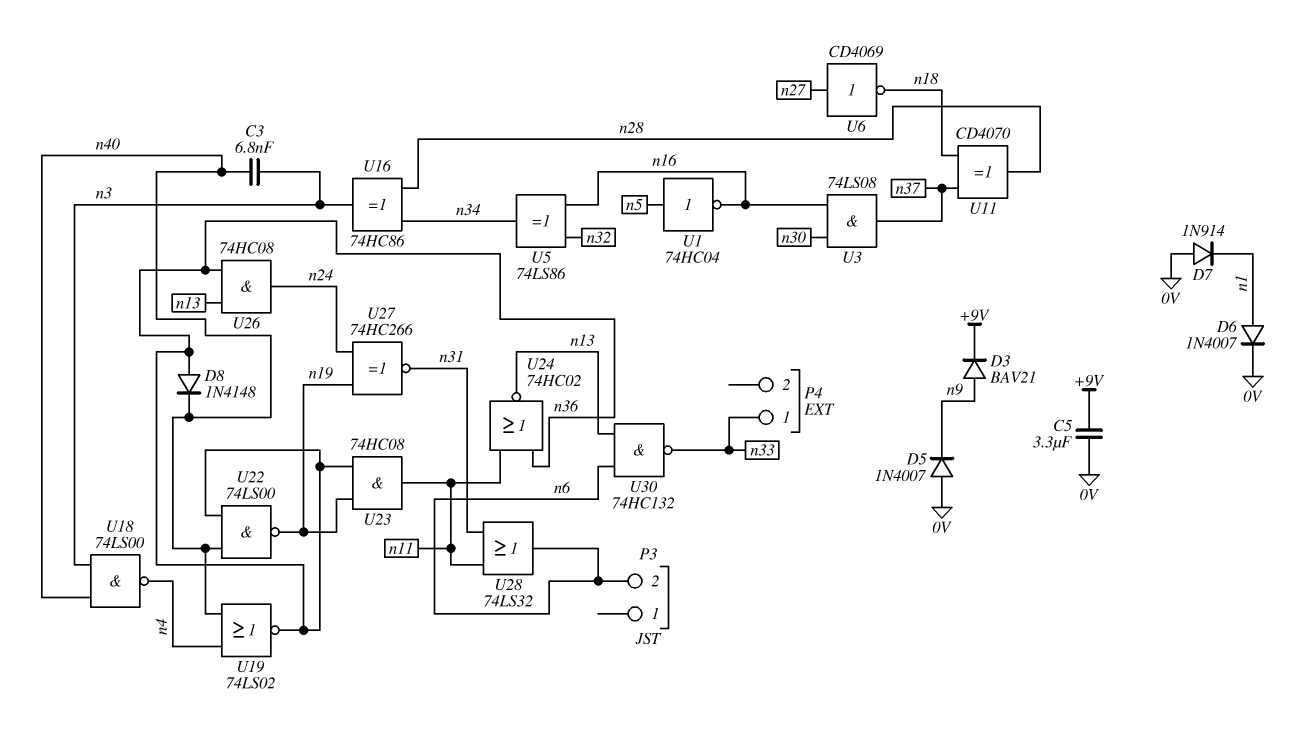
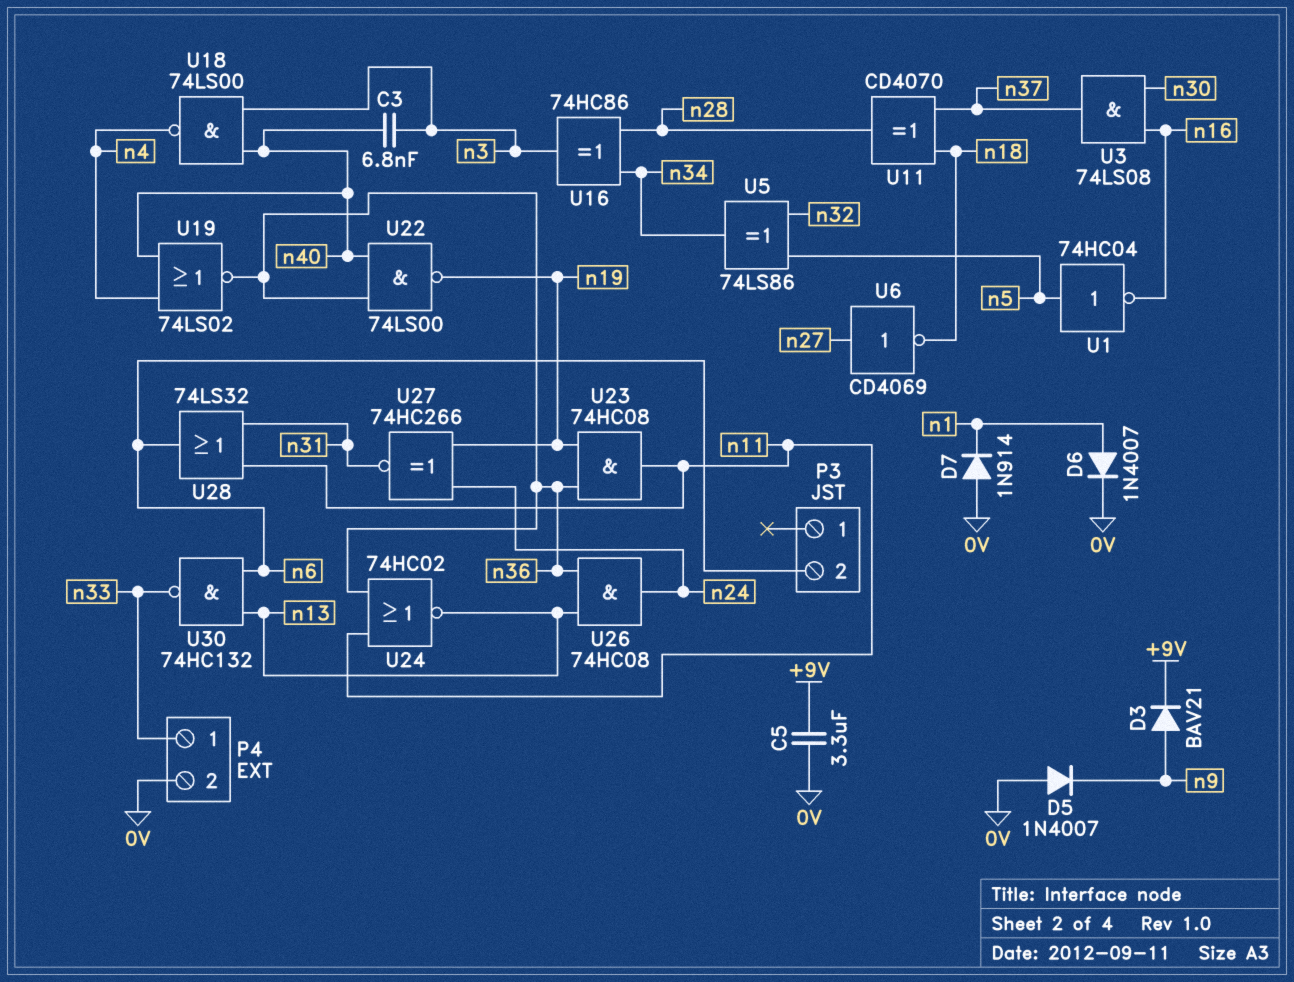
D8: diode 1N4148 (A n36, K n40) -> none
P4 pin 2: none -> 0V
U5: XOR 74LS86 (in n16, in n32, out n34) -> XOR 74LS86 (in n5, in n32, out n34)

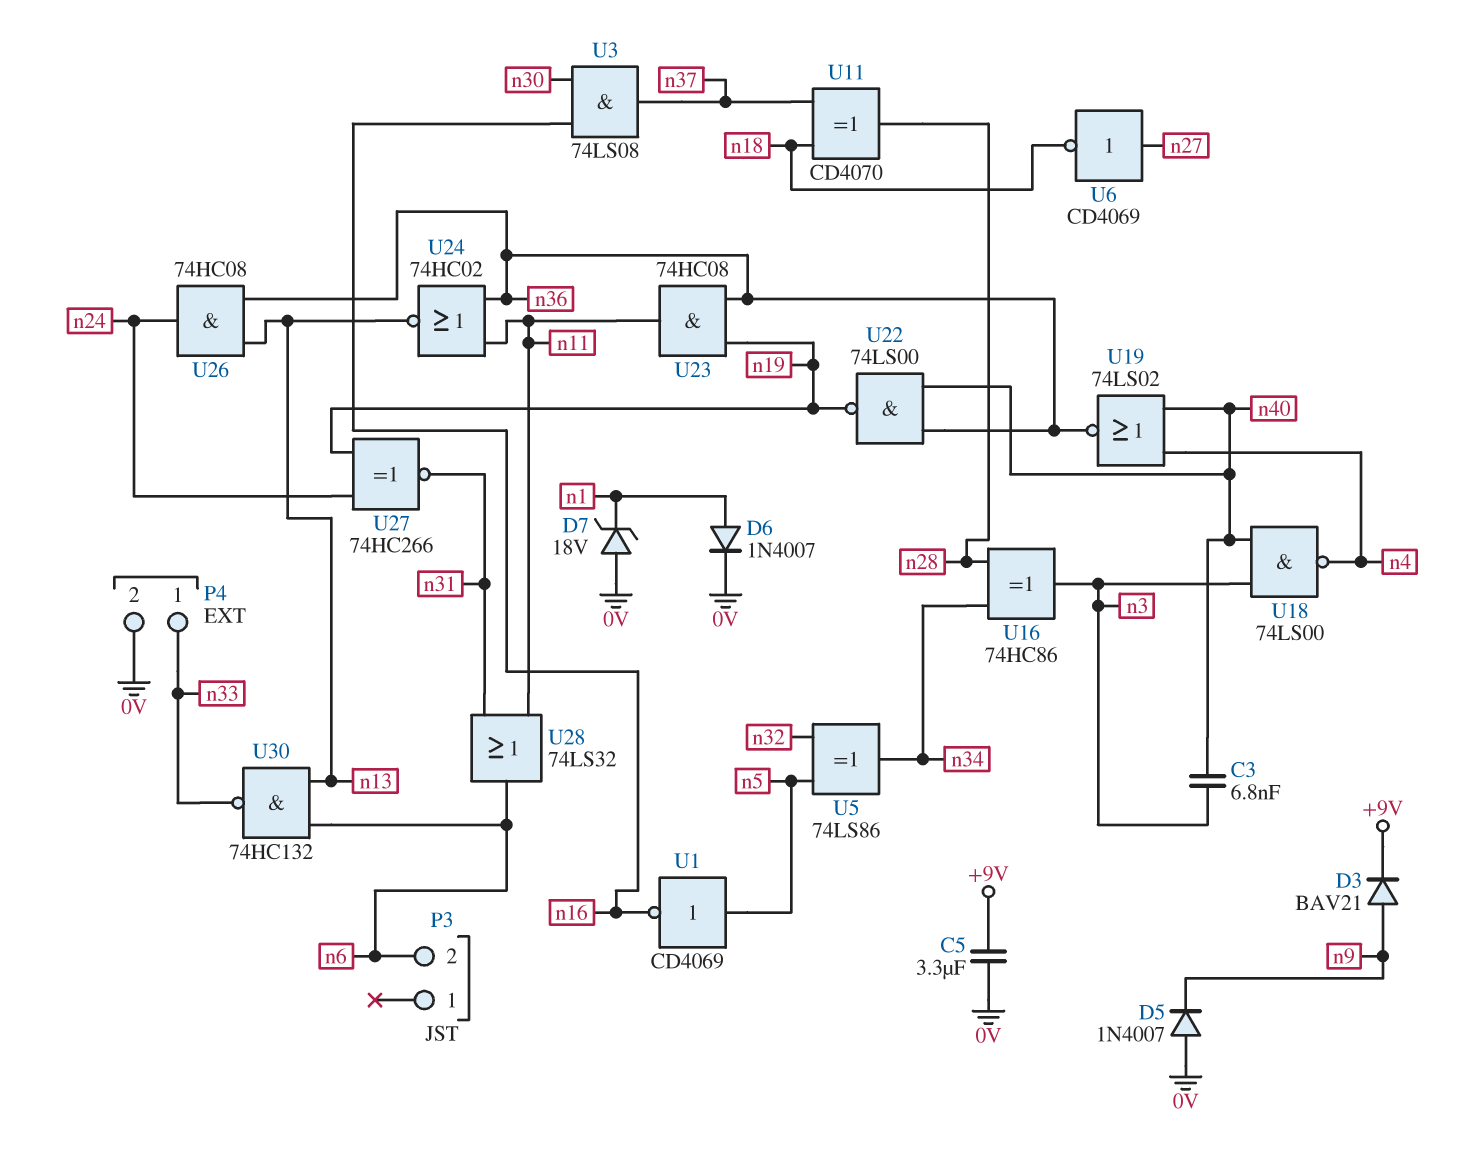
D7: diode 1N914 (A 0V, K n1) -> zener 18V (A 0V, K n1)
U1: NOT 74HC04 (in n5, out n16) -> NOT CD4069 (in n5, out n16)

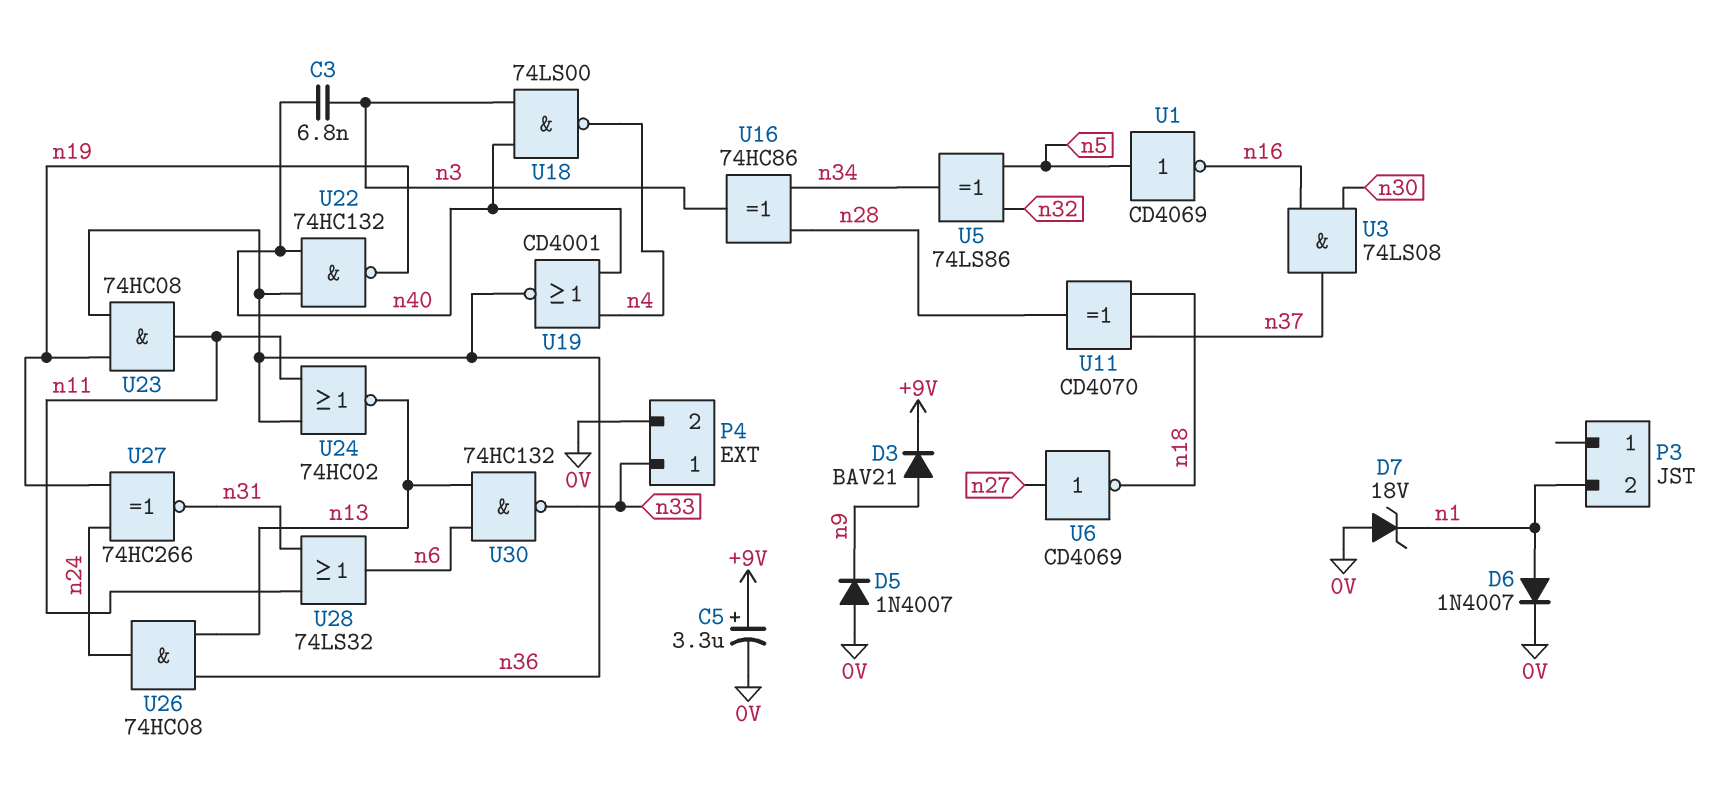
C5: 3.3uF (+9V, 0V) -> 3.3uF (plus +9V, minus 0V)
P3 pin 2: n6 -> n1
U19: NOR 74LS02 (in n4, in n40, out n36) -> NOR CD4001 (in n4, in n40, out n36)
U22: NAND 74LS00 (in n36, in n40, out n19) -> NAND 74HC132 (in n36, in n40, out n19)

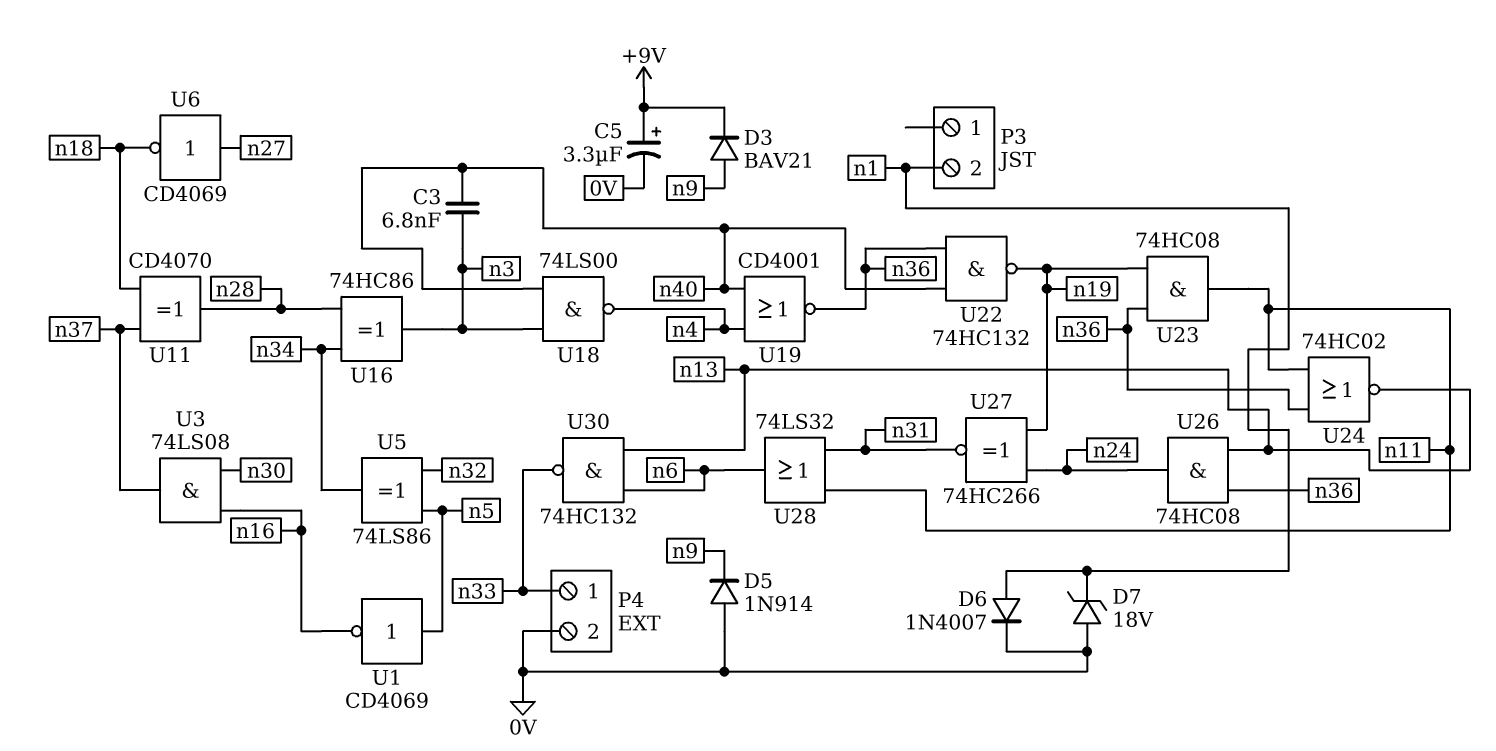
D5: diode 1N4007 (A 0V, K n9) -> diode 1N914 (A 0V, K n9)

